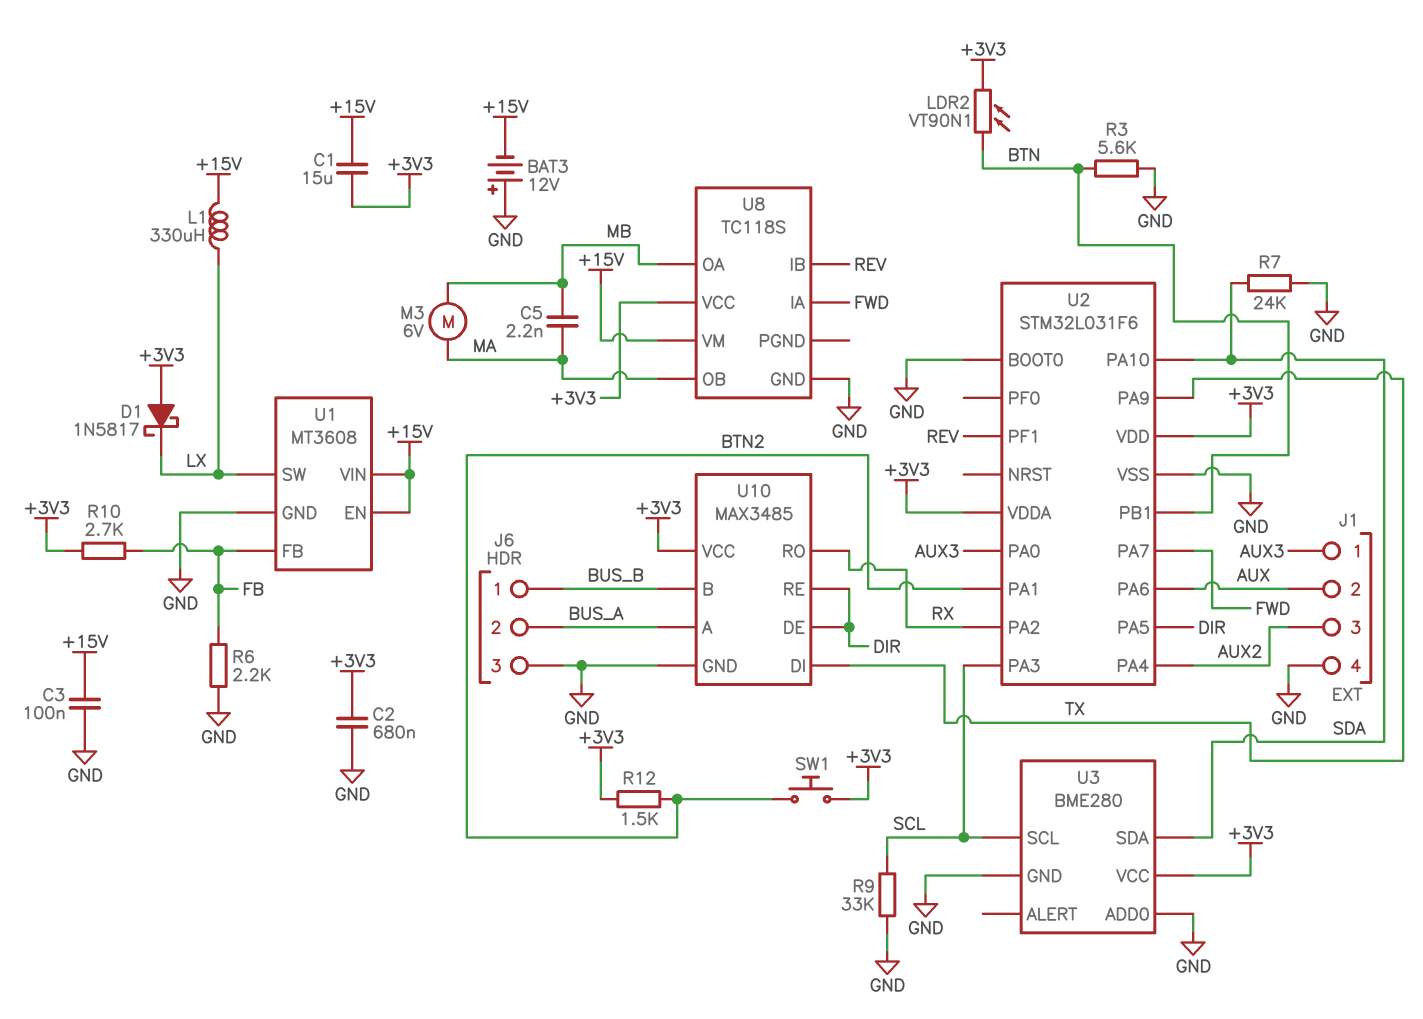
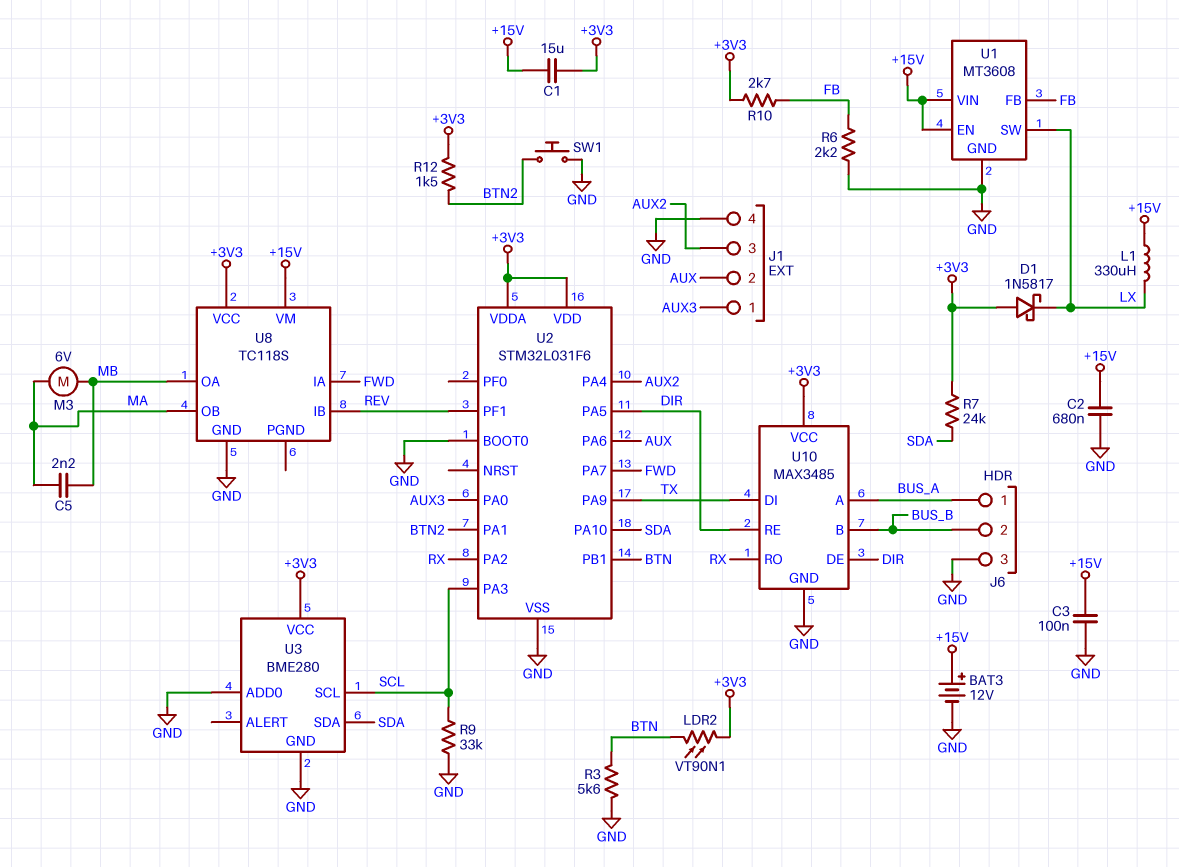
BAT3: 12V (plus GND, minus +15V) -> 12V (plus +15V, minus GND)
C2: 680nF (+3V3, GND) -> 680nF (+15V, GND)
J6 pin 1: BUS_B -> BUS_A
J6 pin 2: BUS_A -> BUS_B
R7: 24k (GND, SDA) -> 24k (+3V3, SDA)
SW1: button (+3V3, BTN2) -> button (BTN2, GND)

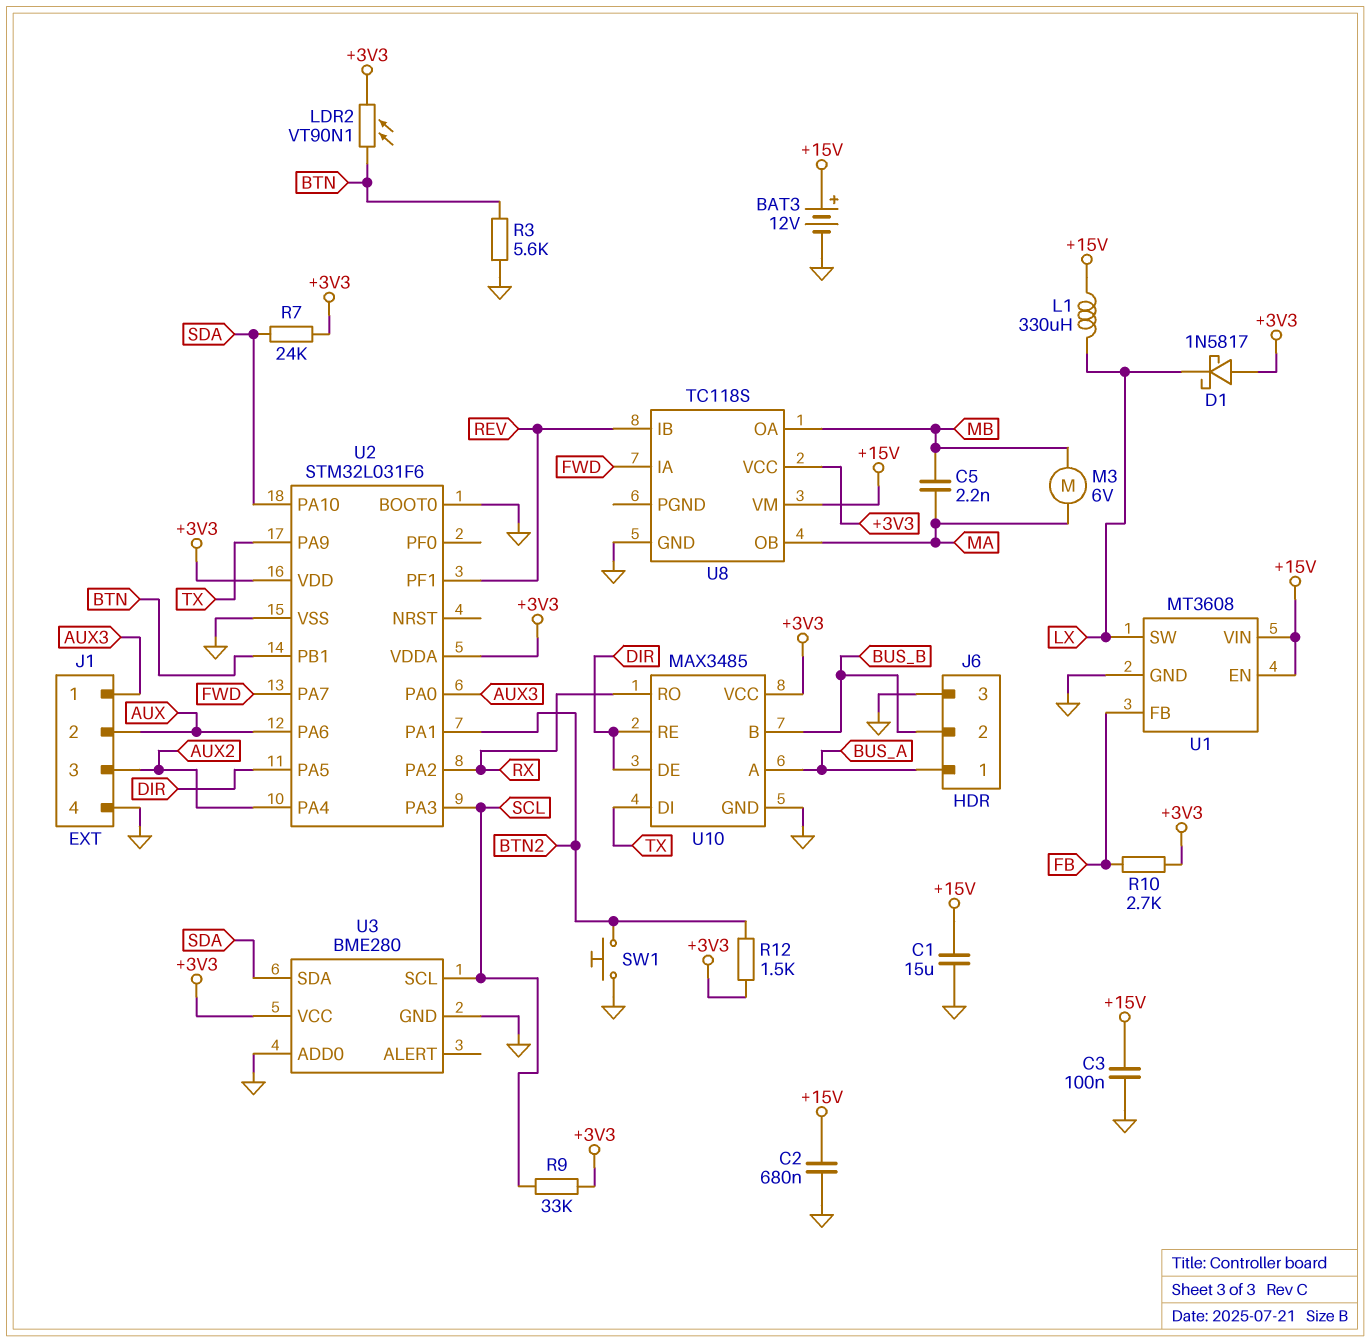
C1: 15uF (+3V3, +15V) -> 15uF (+15V, GND)
R6: 2.2k (FB, GND) -> none
R9: 33k (GND, SCL) -> 33k (+3V3, SCL)

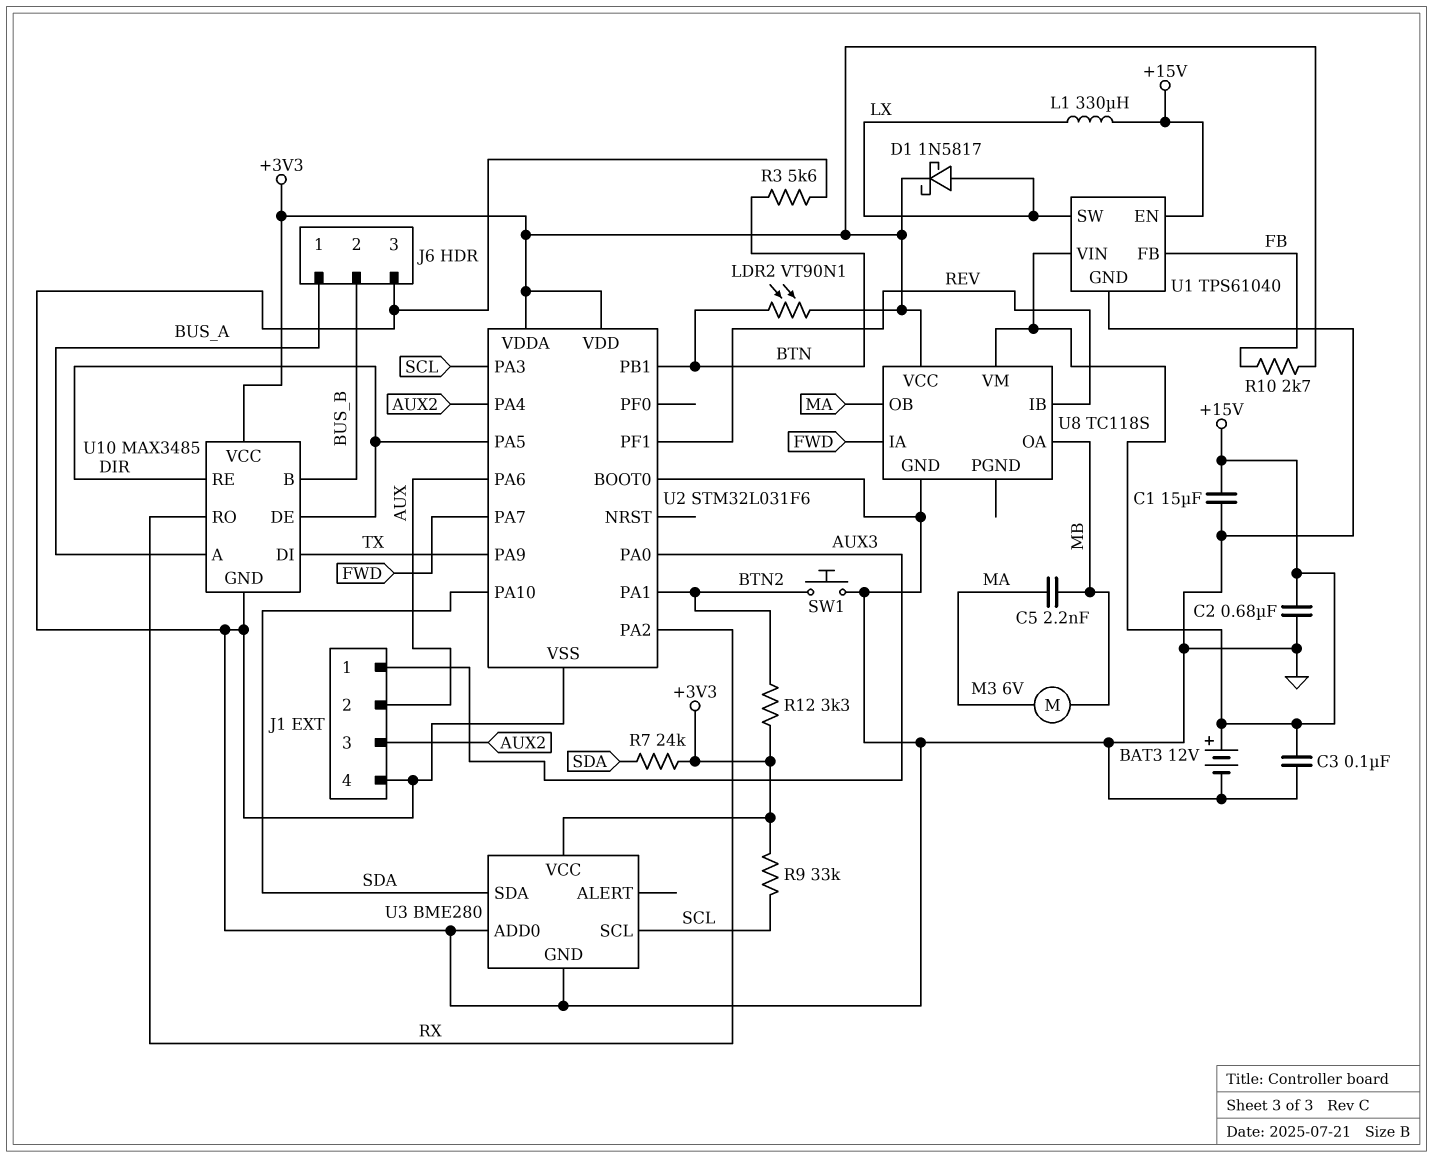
D1: schottky 1N5817 (A +3V3, K LX) -> schottky 1N5817 (A LX, K +3V3)
R12: 1.5k (+3V3, BTN2) -> 3.3k (+3V3, BTN2)
U1: MT3608 -> TPS61040

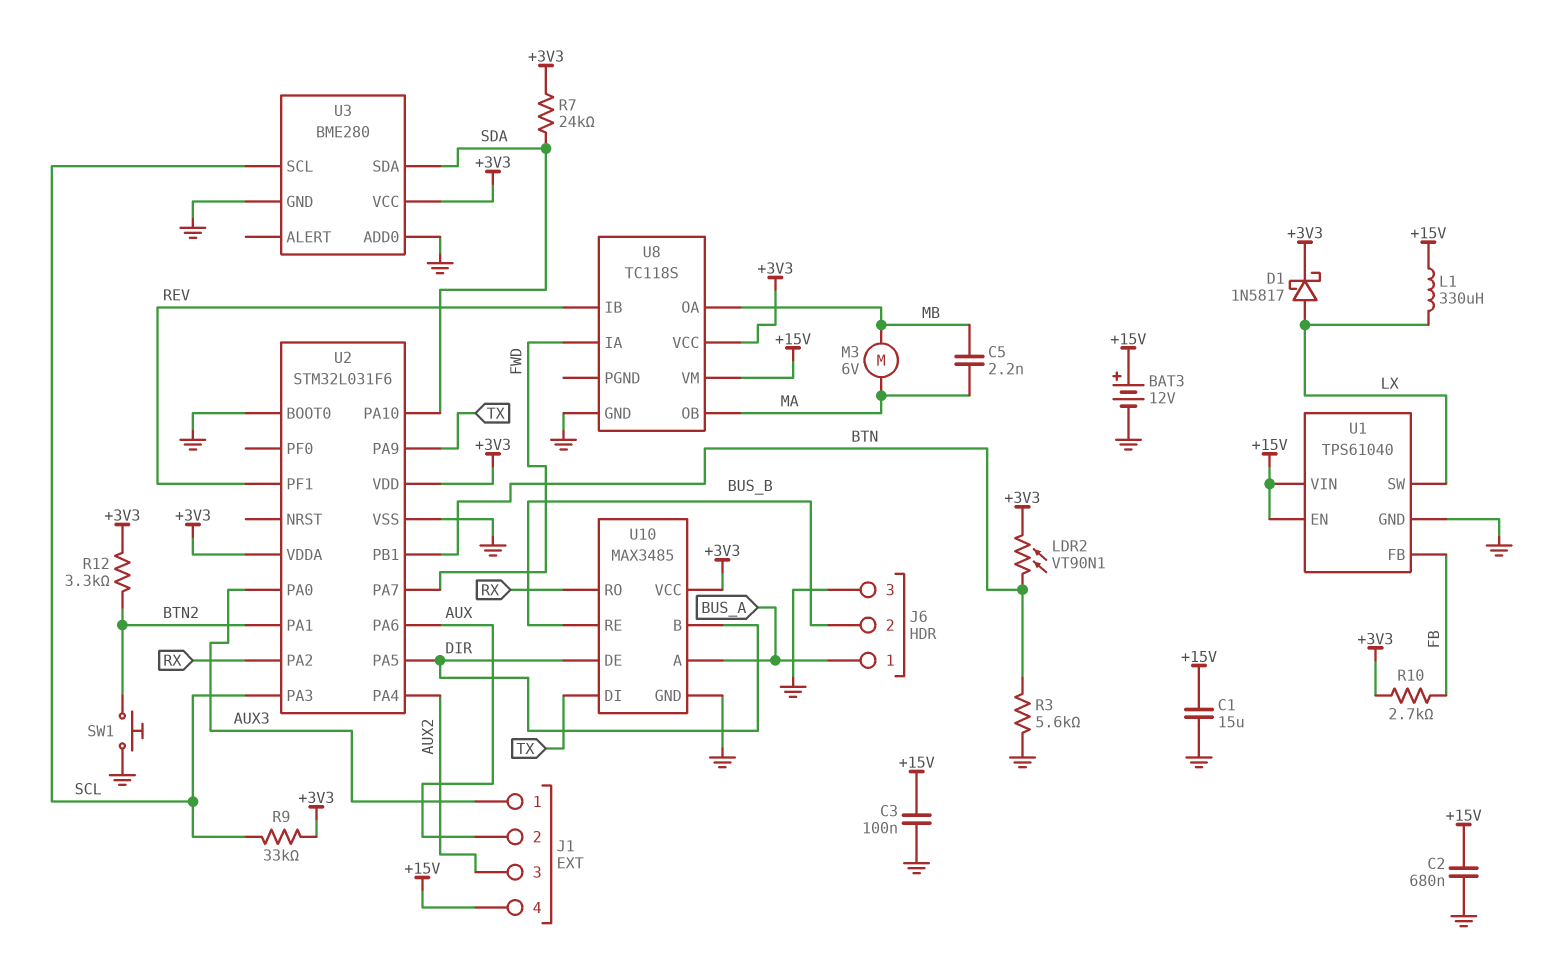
J1 pin 4: GND -> +15V
U10 pin B: BUS_B -> DIR
U10 pin RE: DIR -> BUS_B

